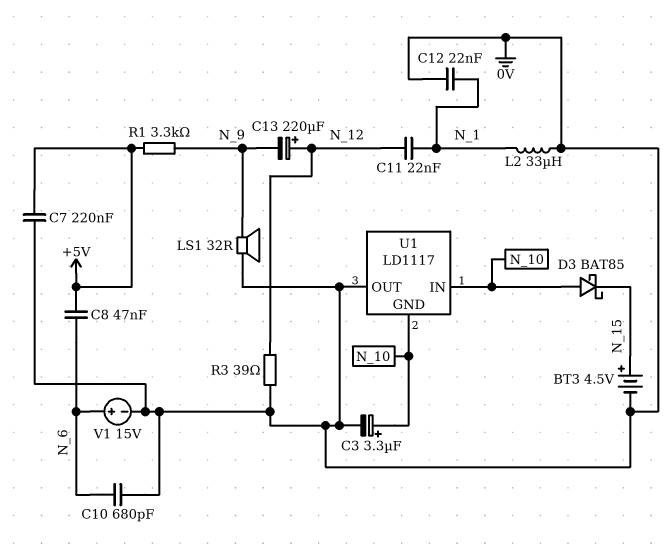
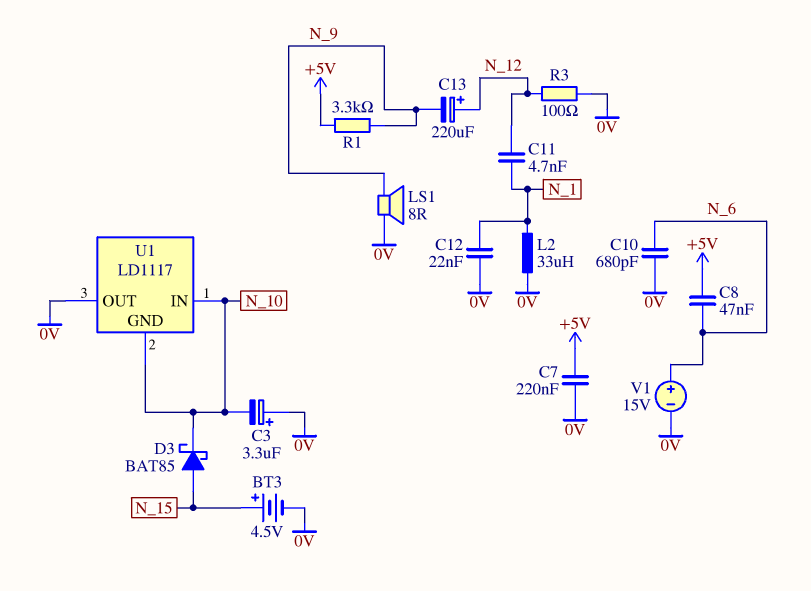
C3: 3.3uF (plus N_10, minus 0V) -> 3.3uF (plus 0V, minus N_10)
C11: 22nF (N_1, N_12) -> 4.7nF (N_1, N_12)
D3: schottky BAT85 (A N_10, K N_15) -> schottky BAT85 (A N_15, K N_10)
LS1: speaker 32R (0V, N_9) -> speaker 8R (0V, N_9)
R3: 39 (0V, N_12) -> 100 (0V, N_12)

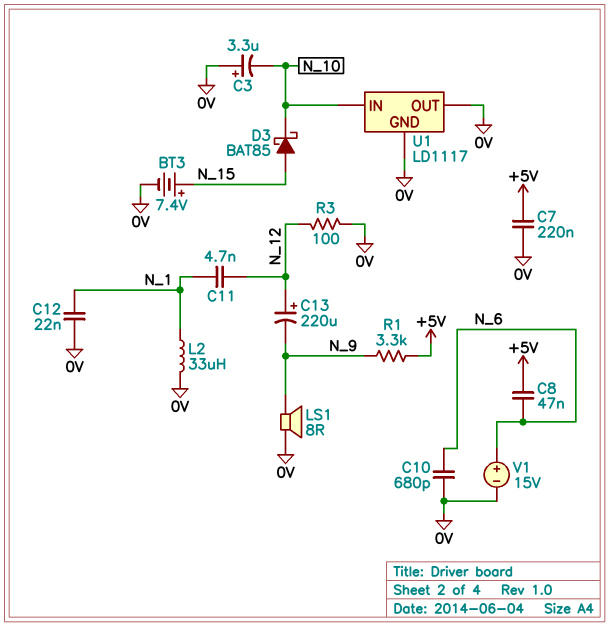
BT3: 4.5V (plus N_15, minus 0V) -> 7.4V (plus N_15, minus 0V)
U1 pin GND: N_10 -> 0V

